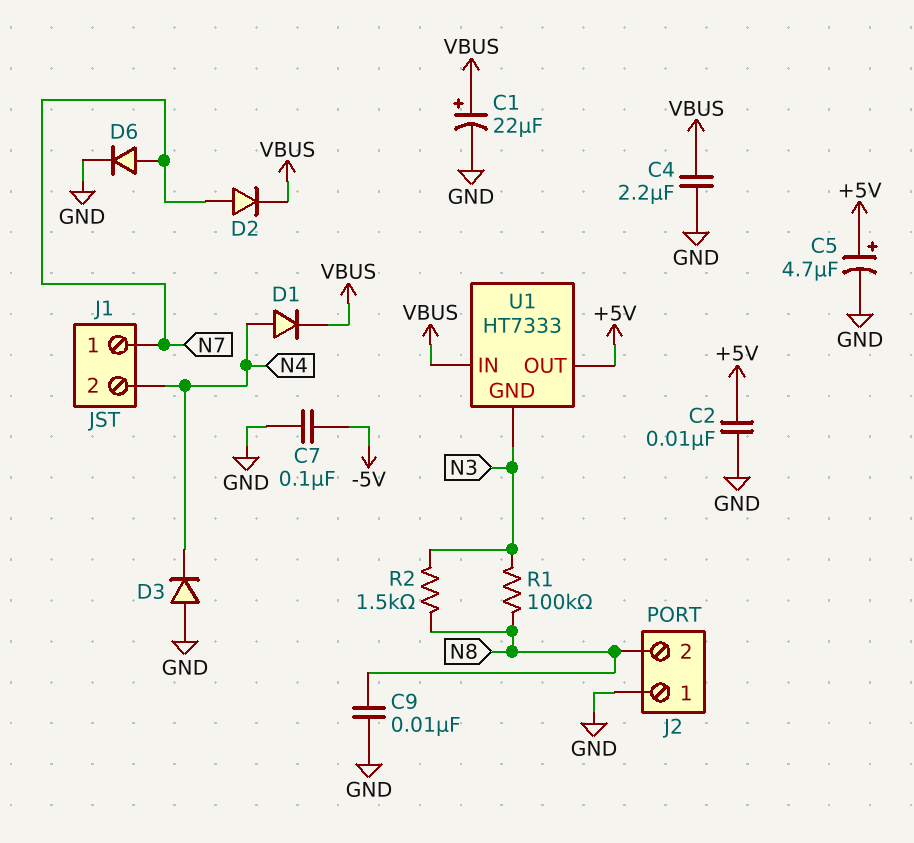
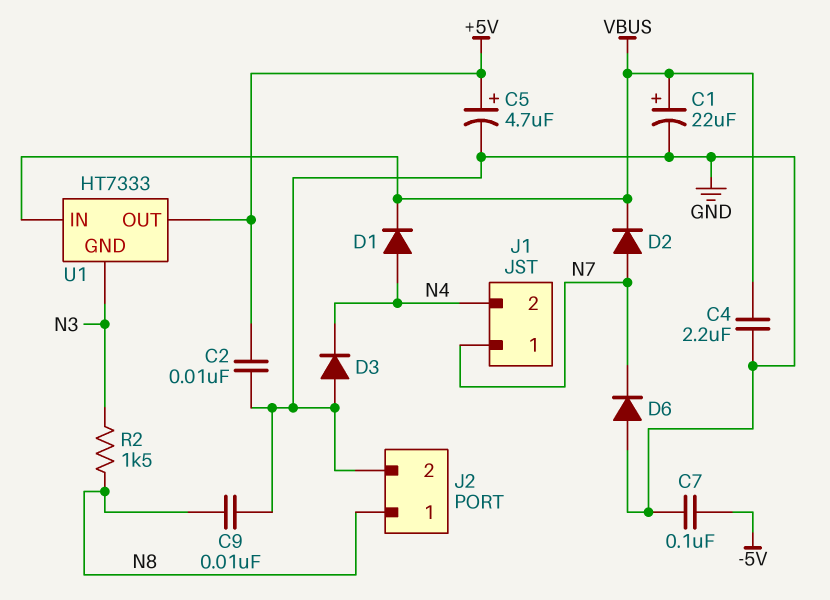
D6: diode (A N7, K GND) -> diode (A GND, K N7)
J2 pin 1: GND -> N8
J2 pin 2: N8 -> GND
R1: 100k (N3, N8) -> none

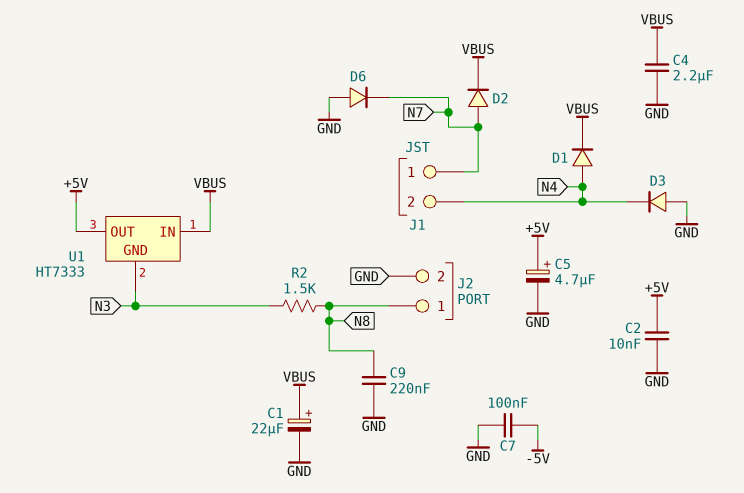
C9: 10nF (GND, N8) -> 220nF (GND, N8)

